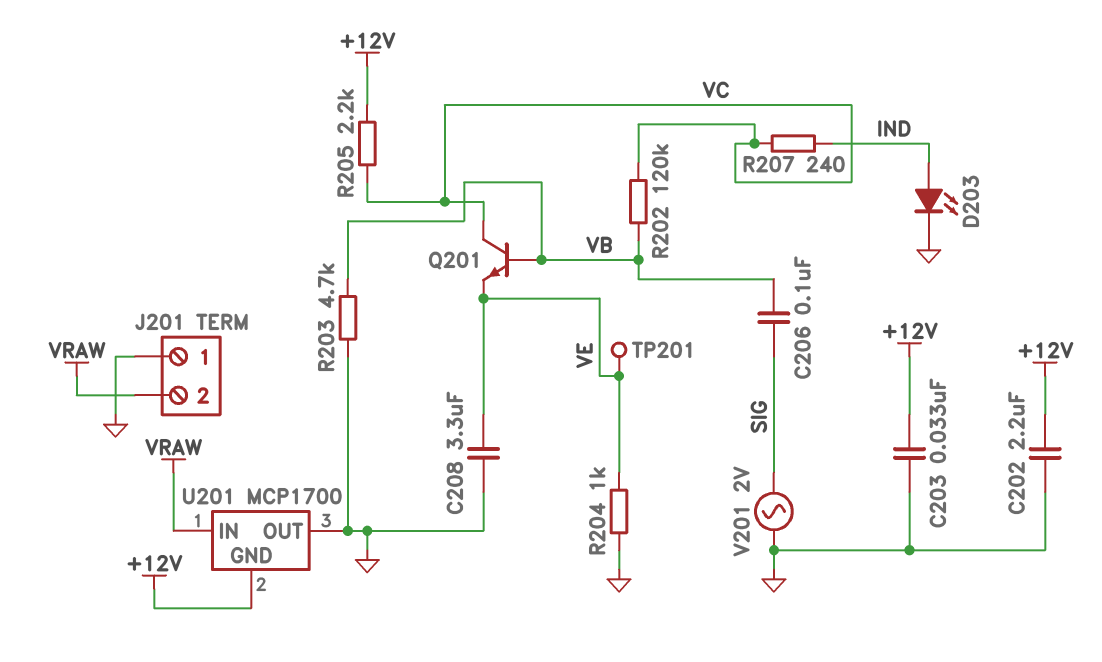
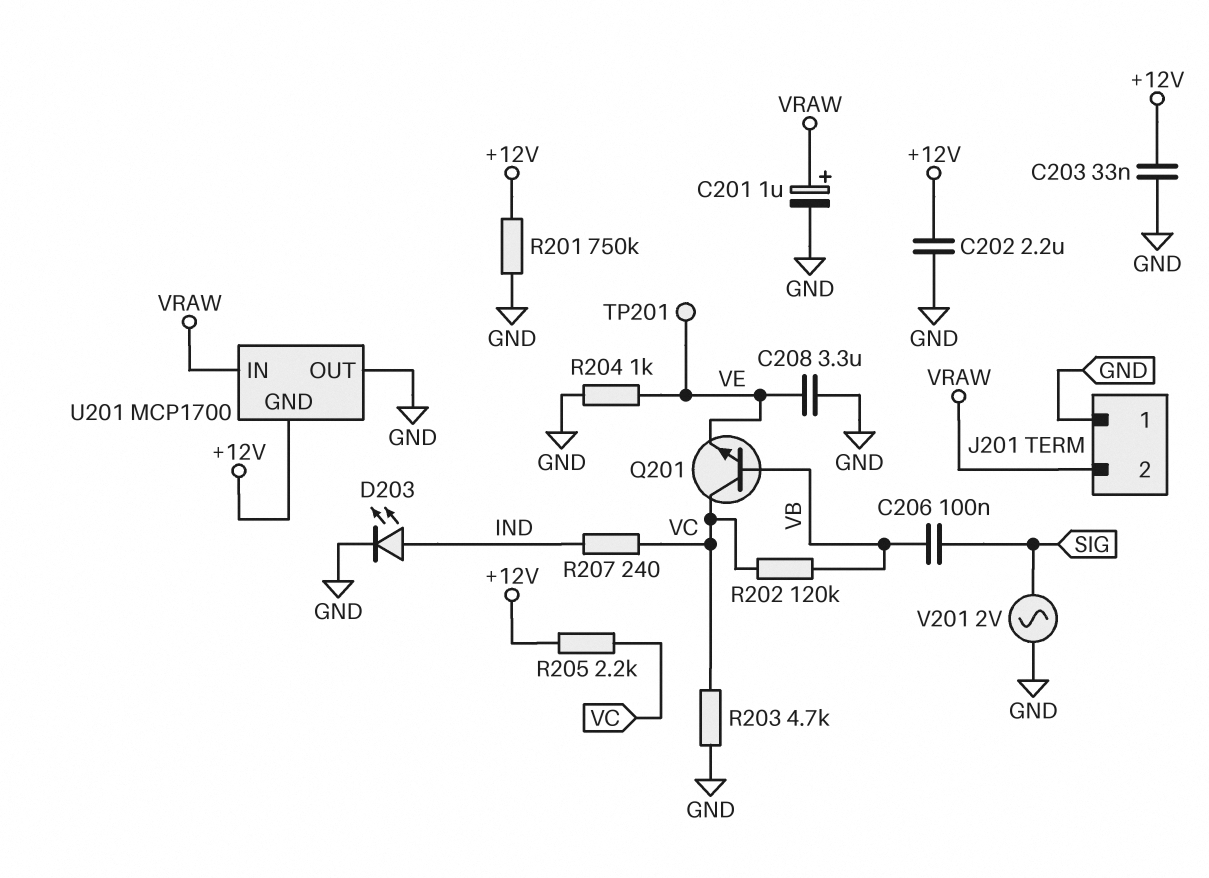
C201: none -> 1uF (plus VRAW, minus GND)
R201: none -> 750k (+12V, GND)
R203: 4.7k (GND, VB) -> 4.7k (GND, VC)

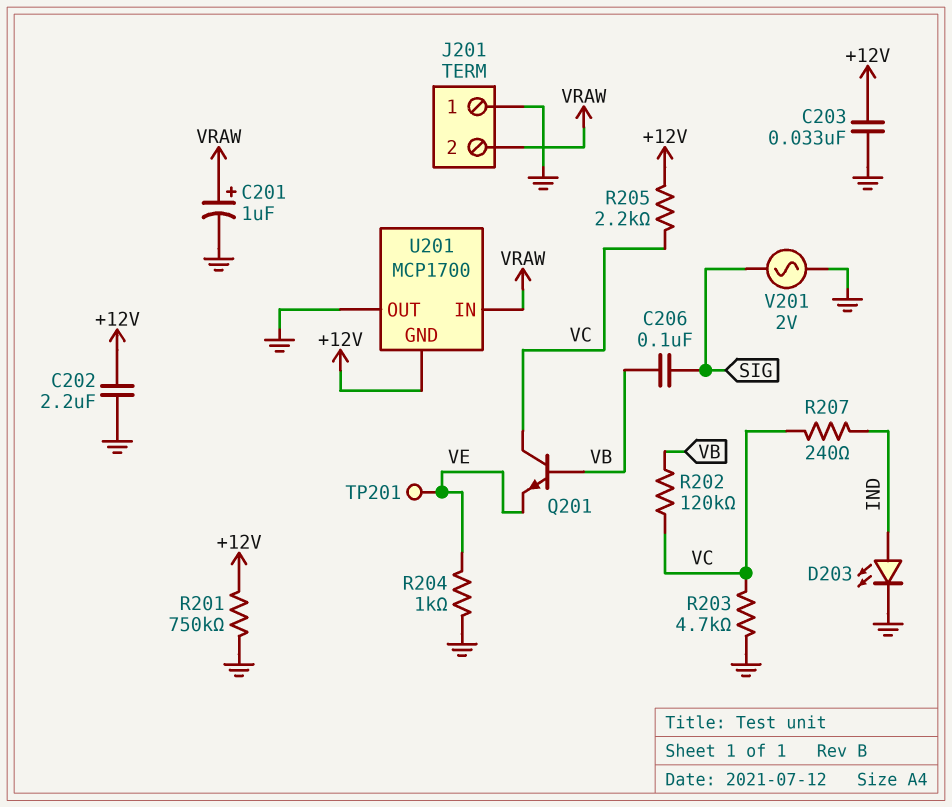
C208: 3.3uF (GND, VE) -> none

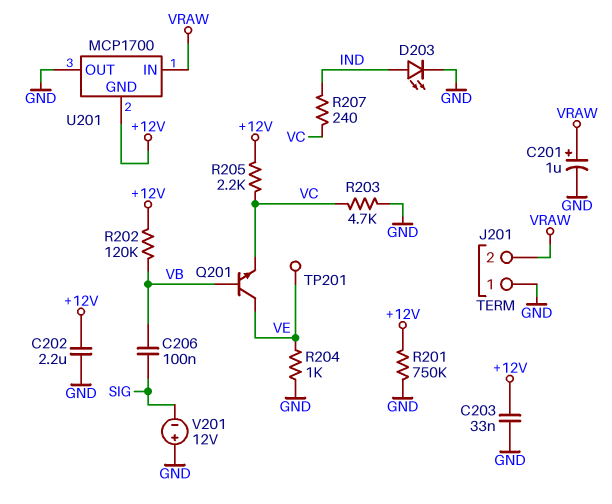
Q201: NPN (B VB, C VC, E VE) -> NPN (B VB, C VE, E VC)
R202: 120k (VB, VC) -> 120k (+12V, VB)
V201: AC 2V (GND, SIG) -> 12V (plus GND, minus SIG)

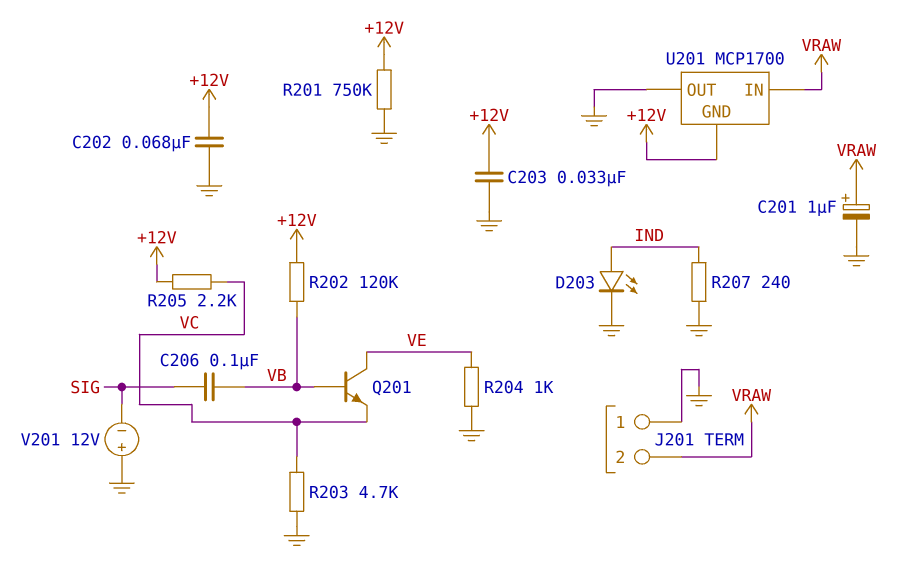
C202: 2.2uF (+12V, GND) -> 68nF (+12V, GND)
R207: 240 (IND, VC) -> 240 (GND, IND)
TP201: test point (VE) -> none

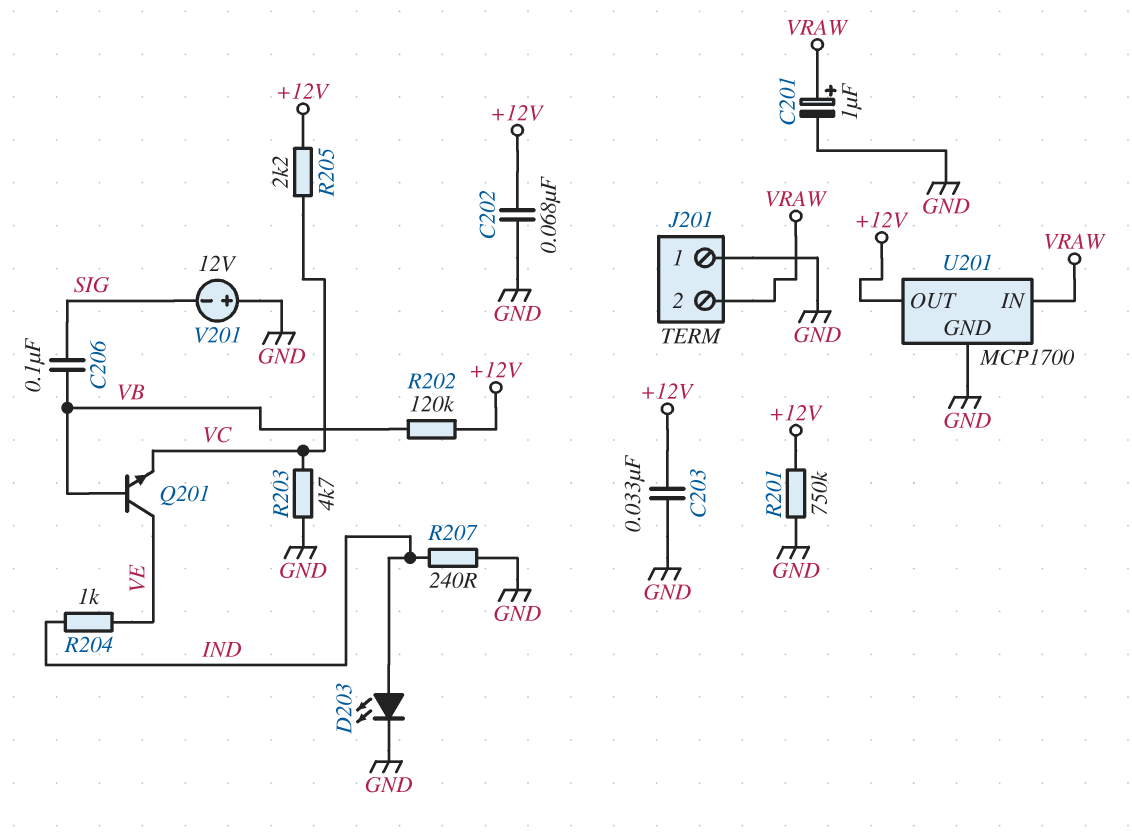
R204: 1k (GND, VE) -> 1k (IND, VE)
U201 pin GND: +12V -> GND
U201 pin OUT: GND -> +12V

